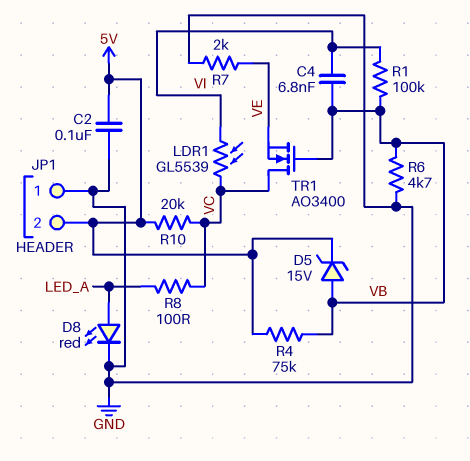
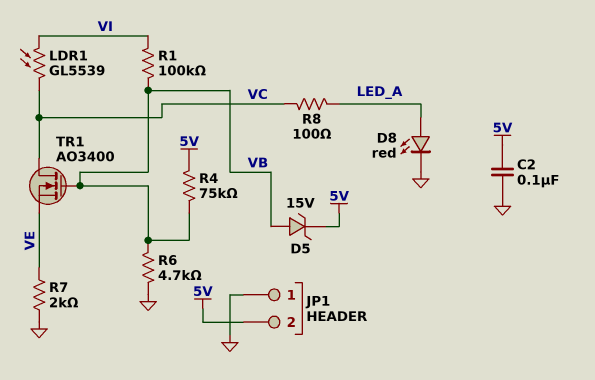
C4: 6.8nF (VB, VI) -> none
R10: 20k (5V, VC) -> none

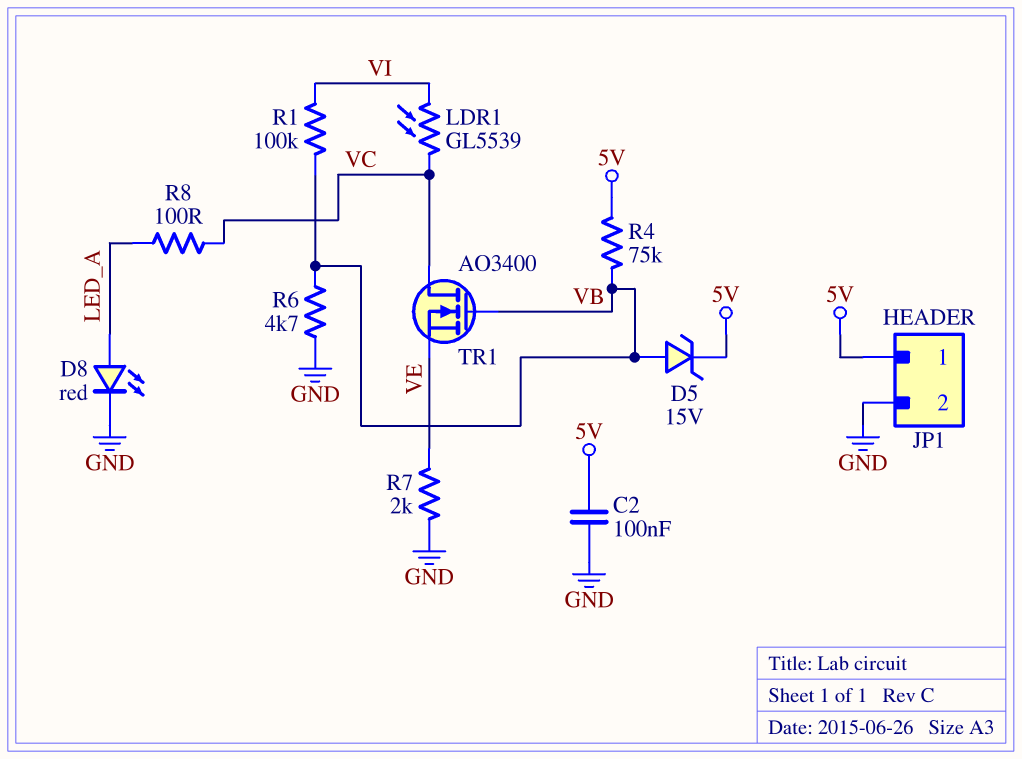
JP1 pin 1: GND -> 5V
JP1 pin 2: 5V -> GND

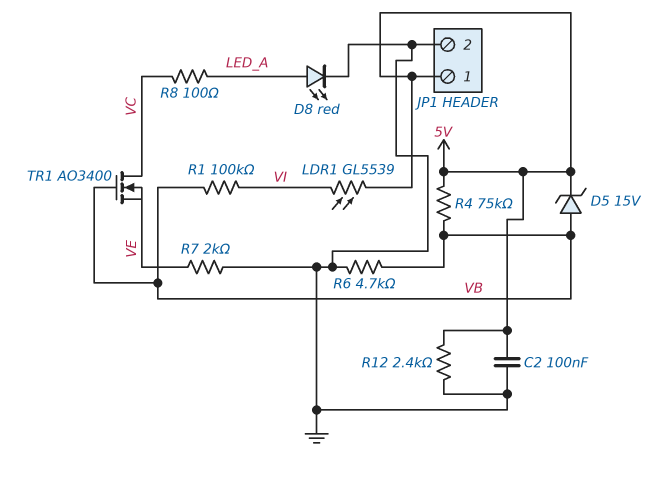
LDR1: GL5539 (VC, VI) -> GL5539 (5V, VI)
R12: none -> 2.4k (5V, GND)

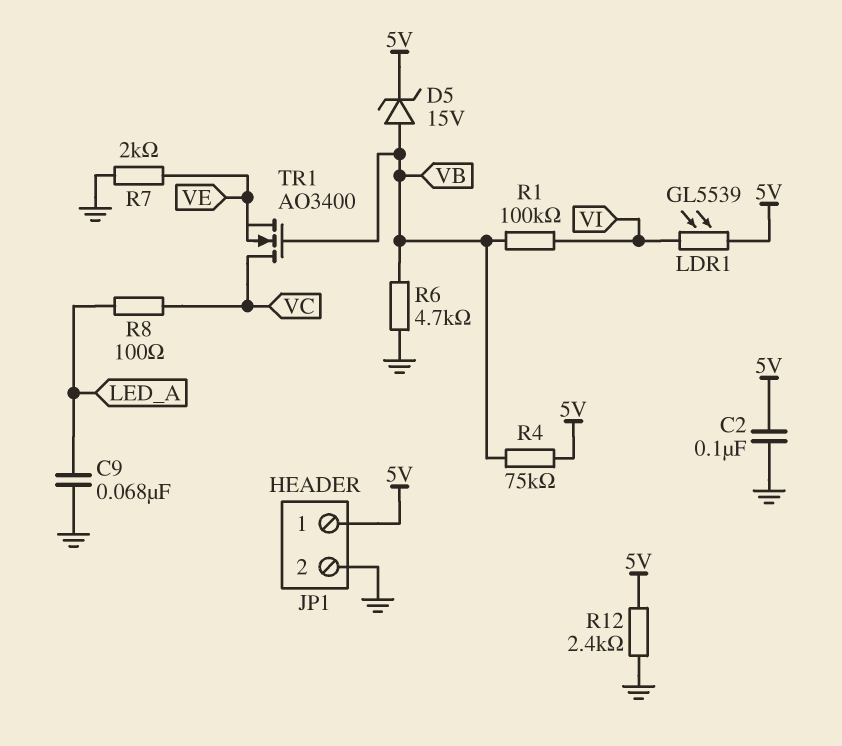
C9: none -> 68nF (GND, LED_A)
D8: LED red (A LED_A, K GND) -> none

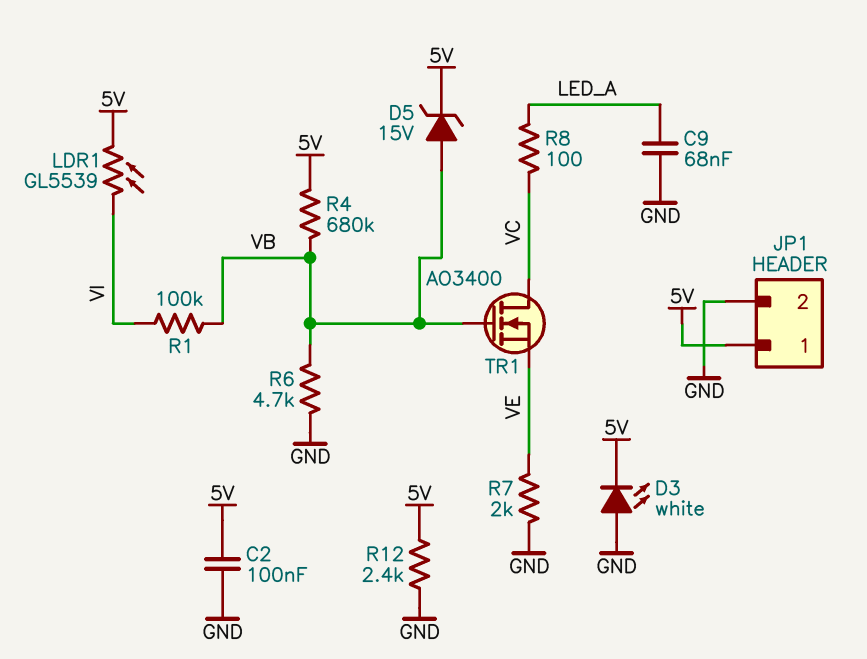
D3: none -> LED white (A GND, K 5V)
R4: 75k (5V, VB) -> 680k (5V, VB)

